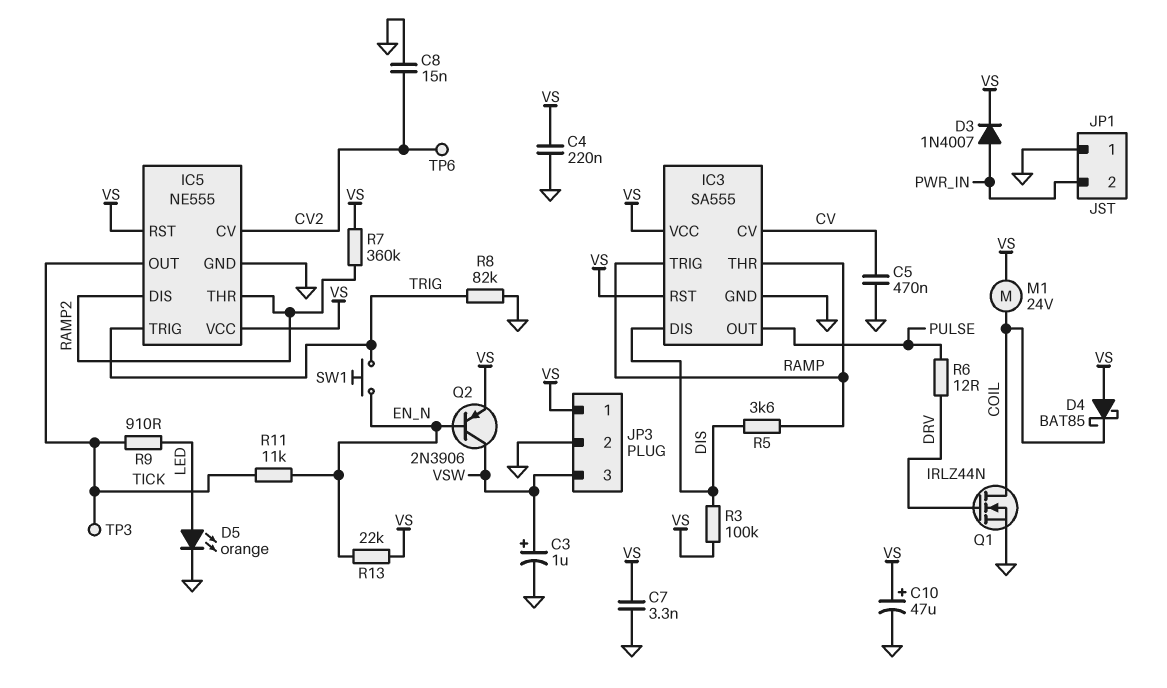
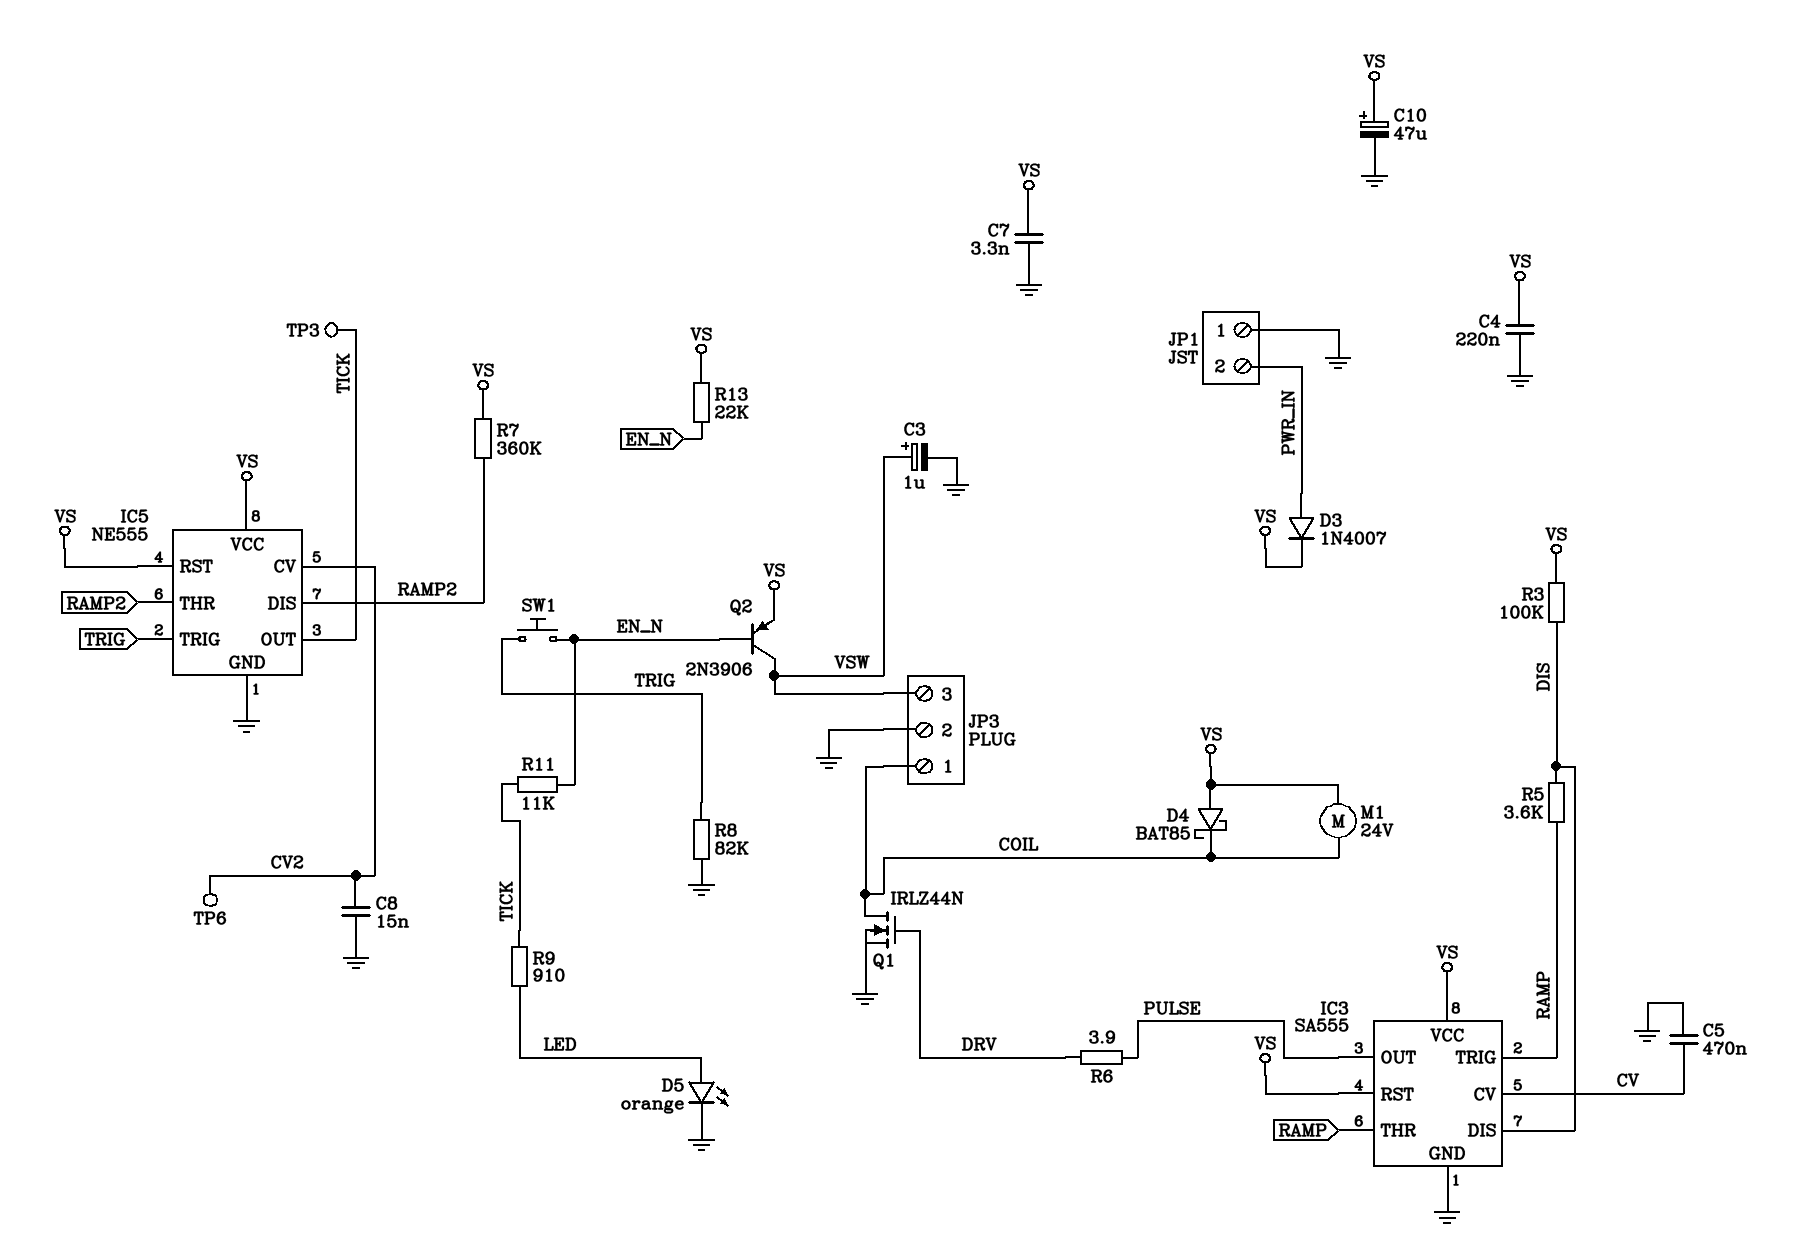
JP3 pin 1: VS -> COIL
R6: 12 (DRV, PULSE) -> 3.9 (DRV, PULSE)

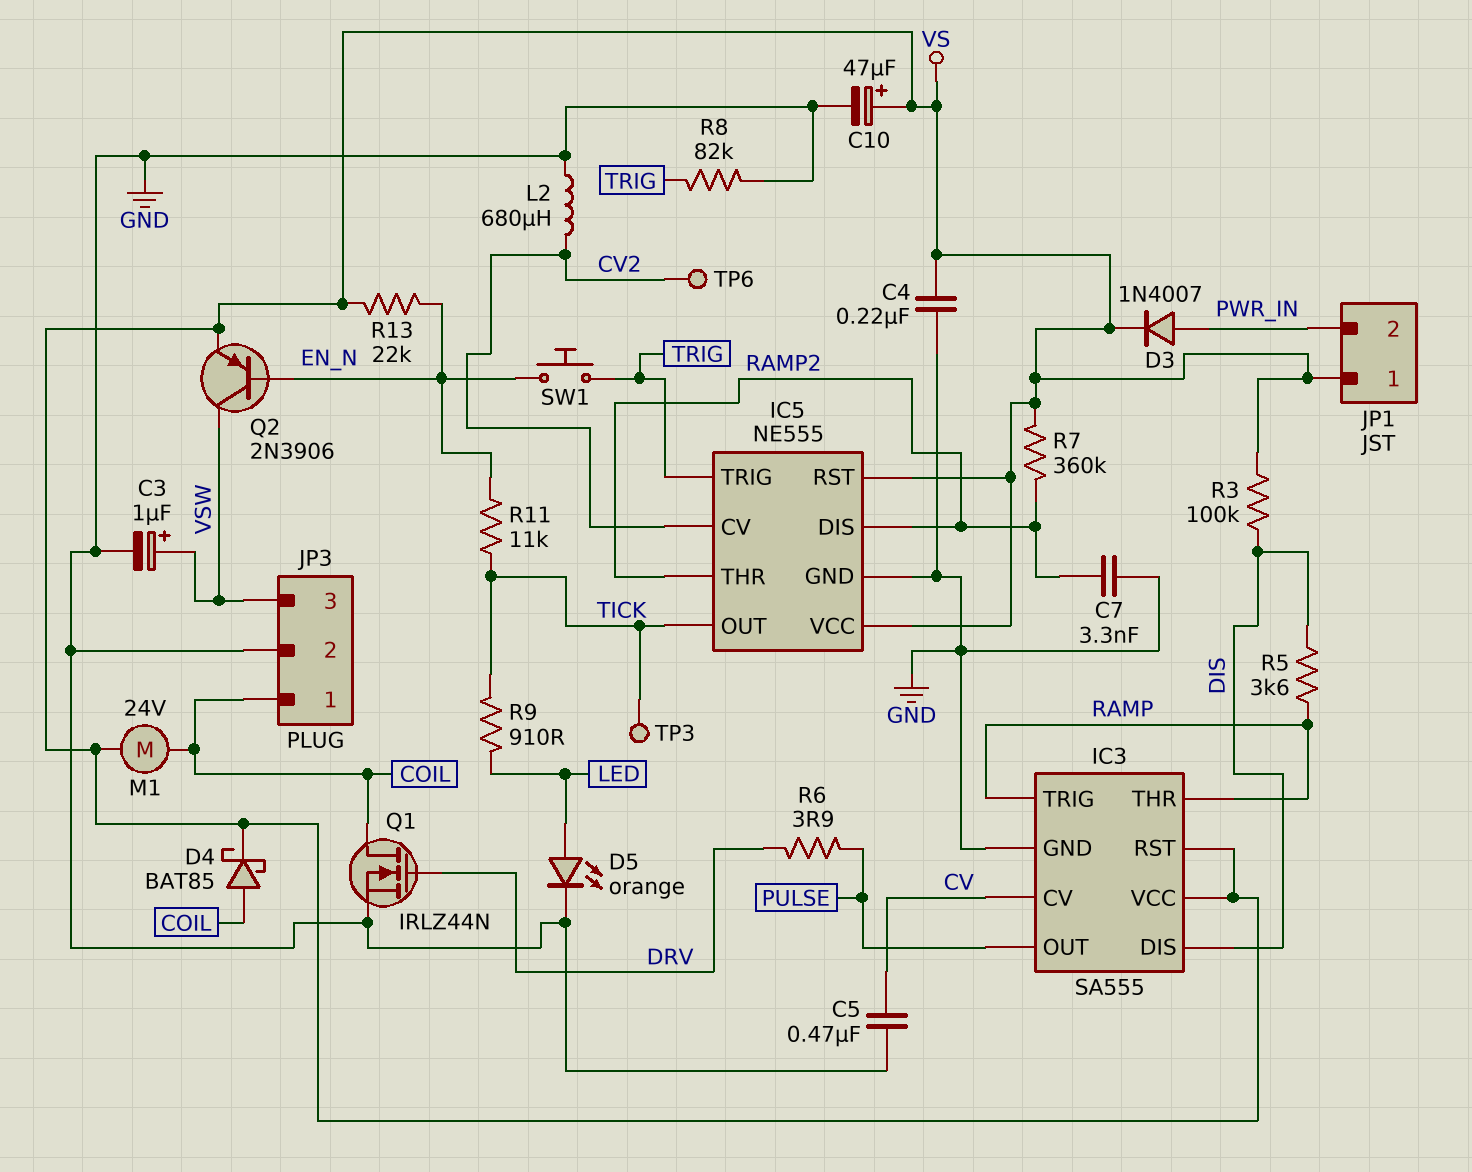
C7: 3.3nF (GND, VS) -> 3.3nF (GND, RAMP2)
C8: 15nF (CV2, GND) -> none
D4: schottky BAT85 (A VS, K COIL) -> schottky BAT85 (A COIL, K VS)
JP1 pin 1: GND -> VS
L2: none -> 680uH (CV2, GND)

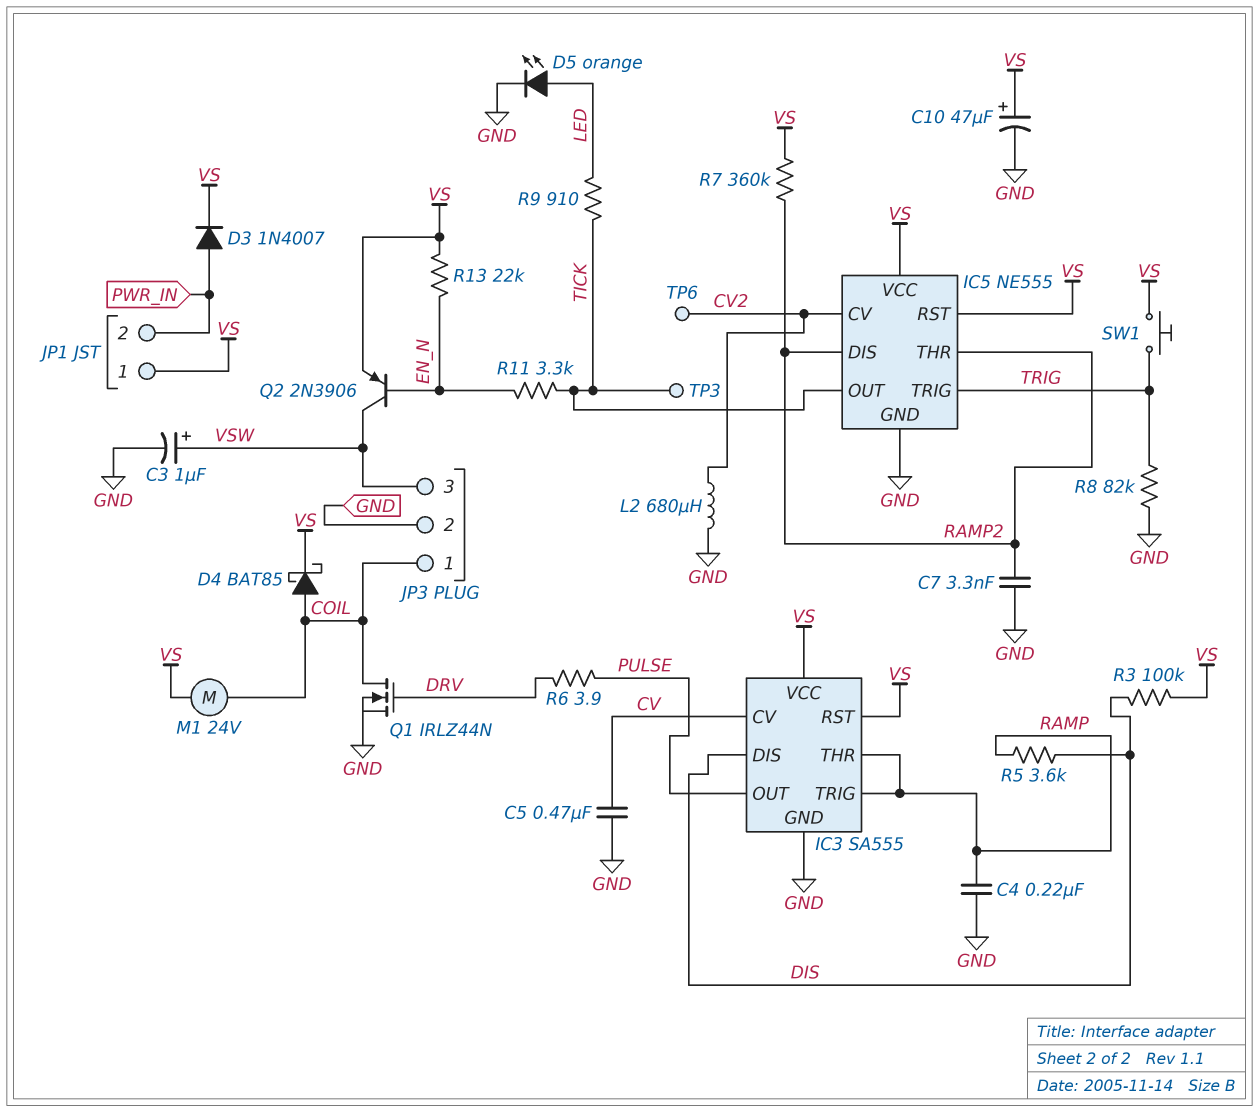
C4: 220nF (GND, VS) -> 220nF (GND, RAMP)
R11: 11k (EN_N, TICK) -> 3.3k (EN_N, TICK)
SW1: button (EN_N, TRIG) -> button (TRIG, VS)

